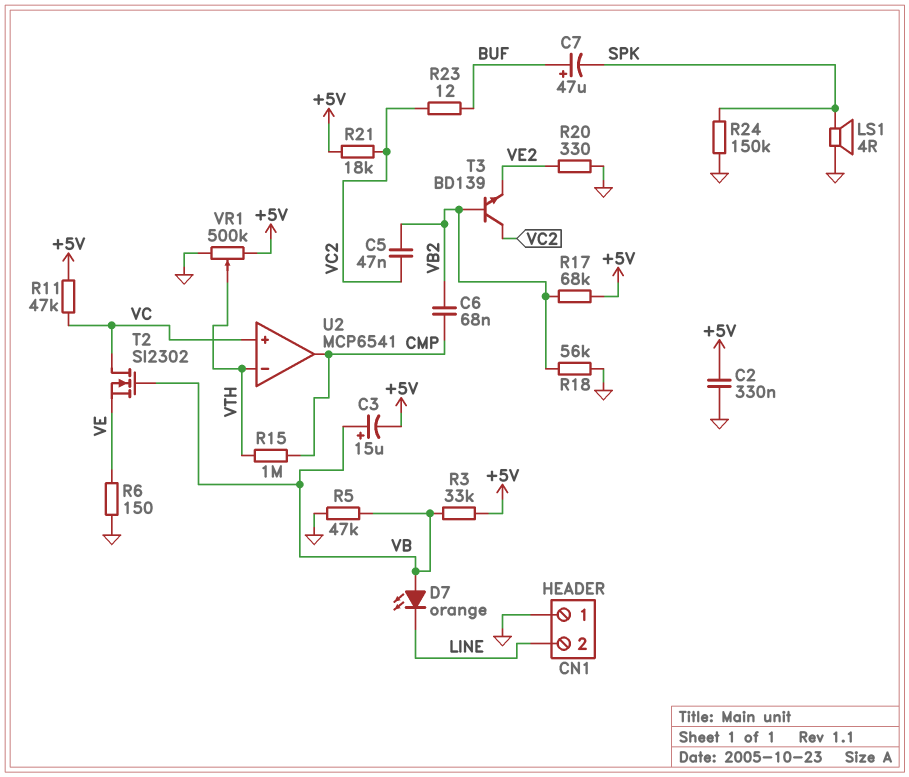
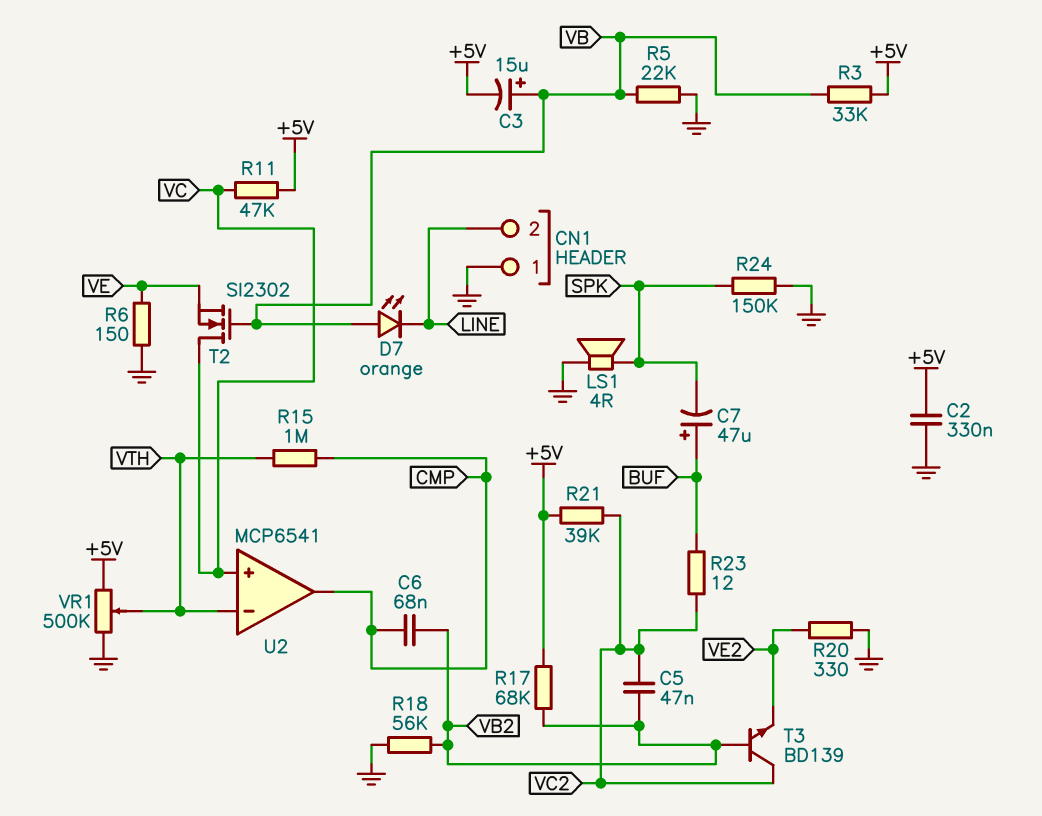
R5: 47k (GND, VB) -> 22k (GND, VB)
R21: 18k (+5V, VC2) -> 39k (+5V, VC2)

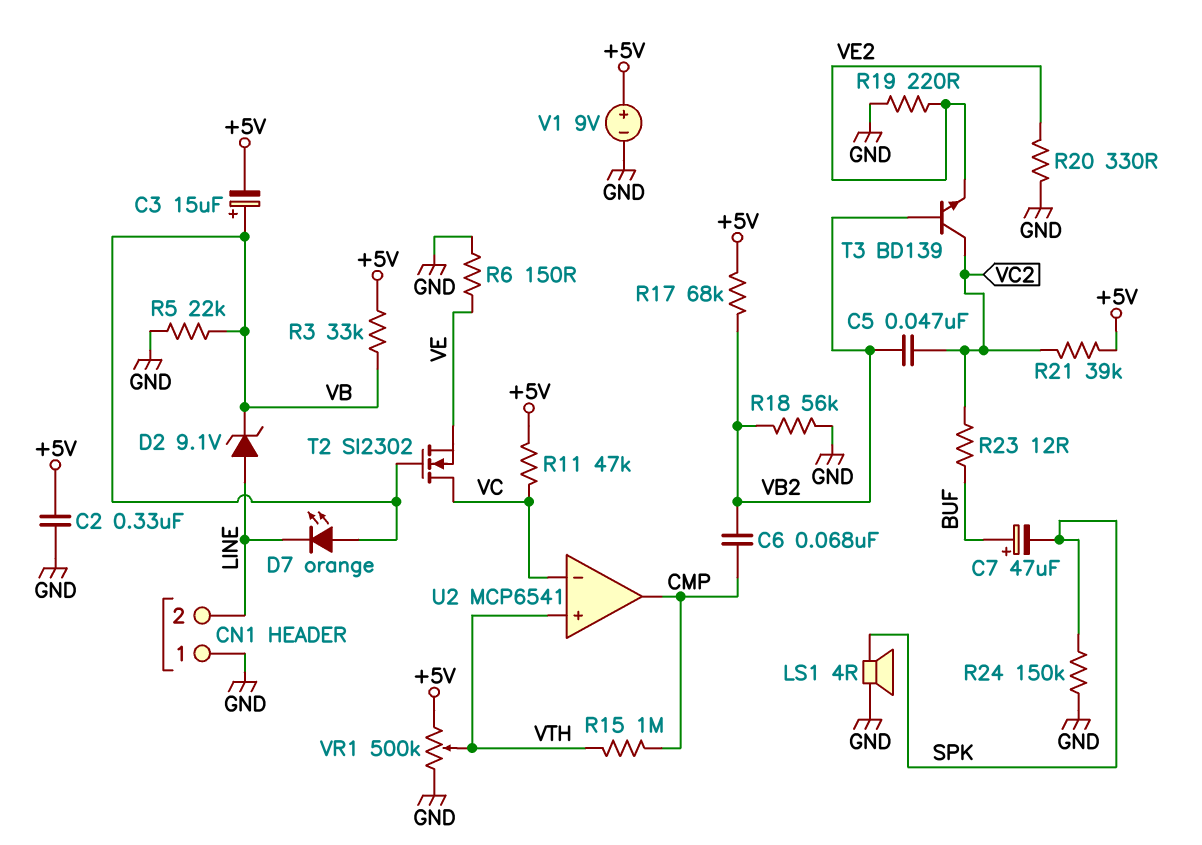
D2: none -> zener 9.1V (A LINE, K VB)
R19: none -> 220 (GND, VE2)
U2 pin in+: VC -> VTH
U2 pin in-: VTH -> VC
V1: none -> 9V (plus +5V, minus GND)

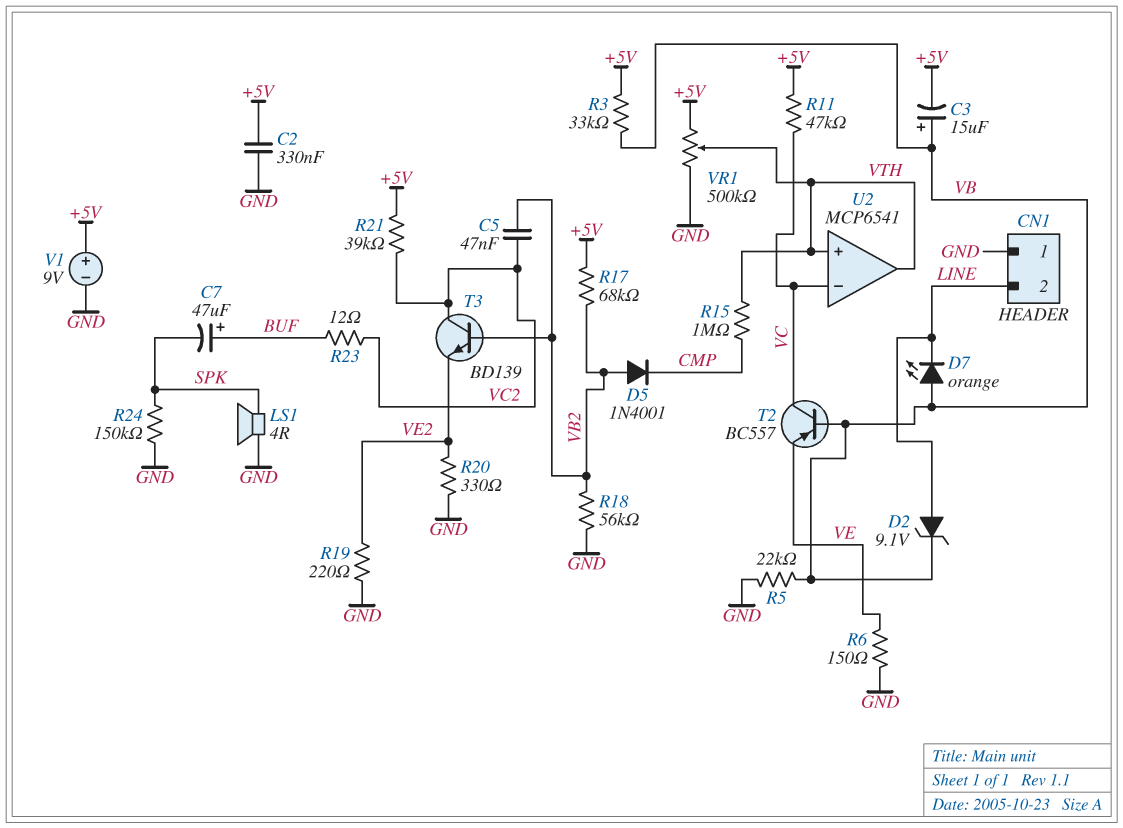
C6: 68nF (CMP, VB2) -> none
D5: none -> diode 1N4001 (A VB2, K CMP)
T2: NMOS SI2302 (G VB, D VC, S VE) -> PNP BC557 (B VB, C VC, E VE)
U2 pin out: CMP -> VTH

